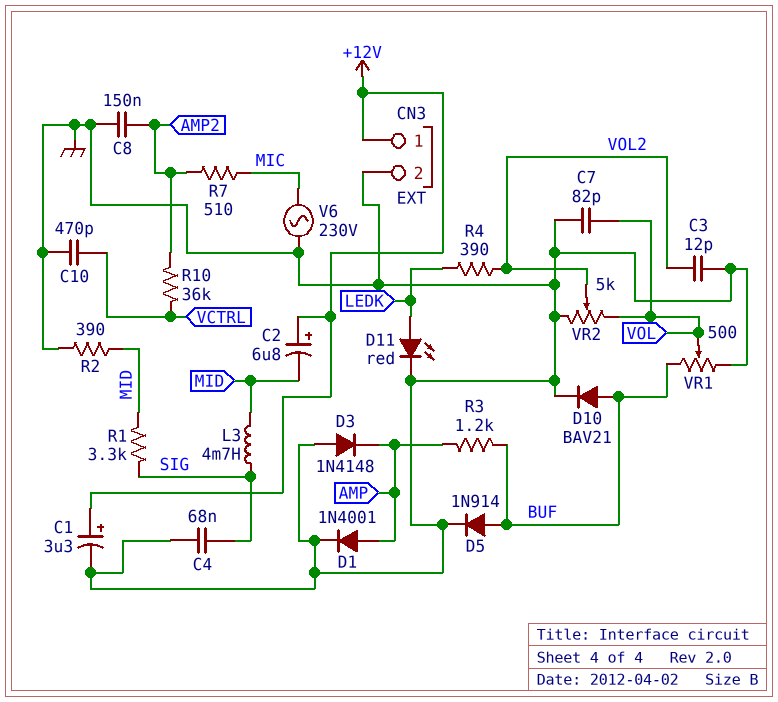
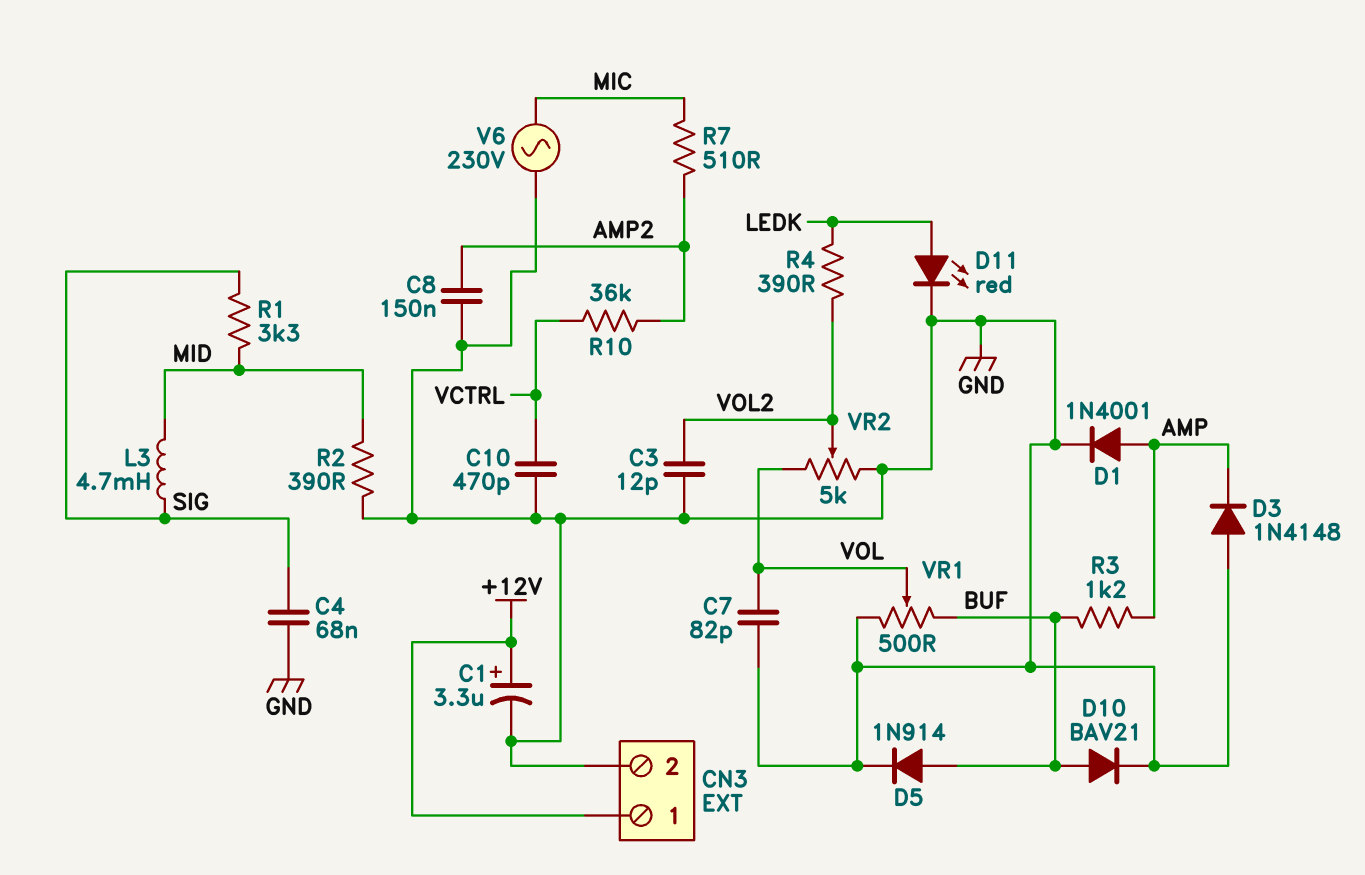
C2: 6.8uF (plus +12V, minus MID) -> none

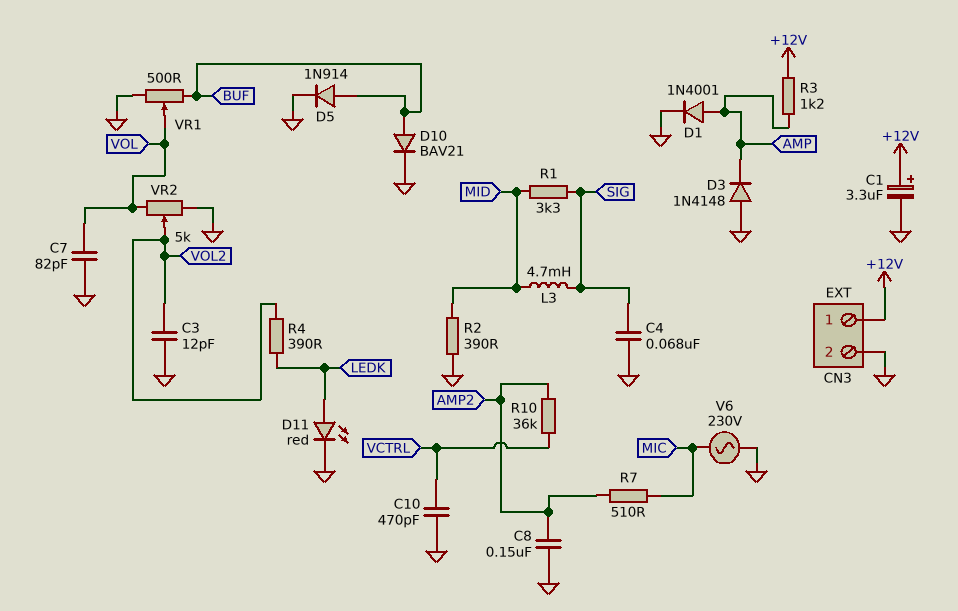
R3: 1.2k (AMP, BUF) -> 1.2k (+12V, AMP)

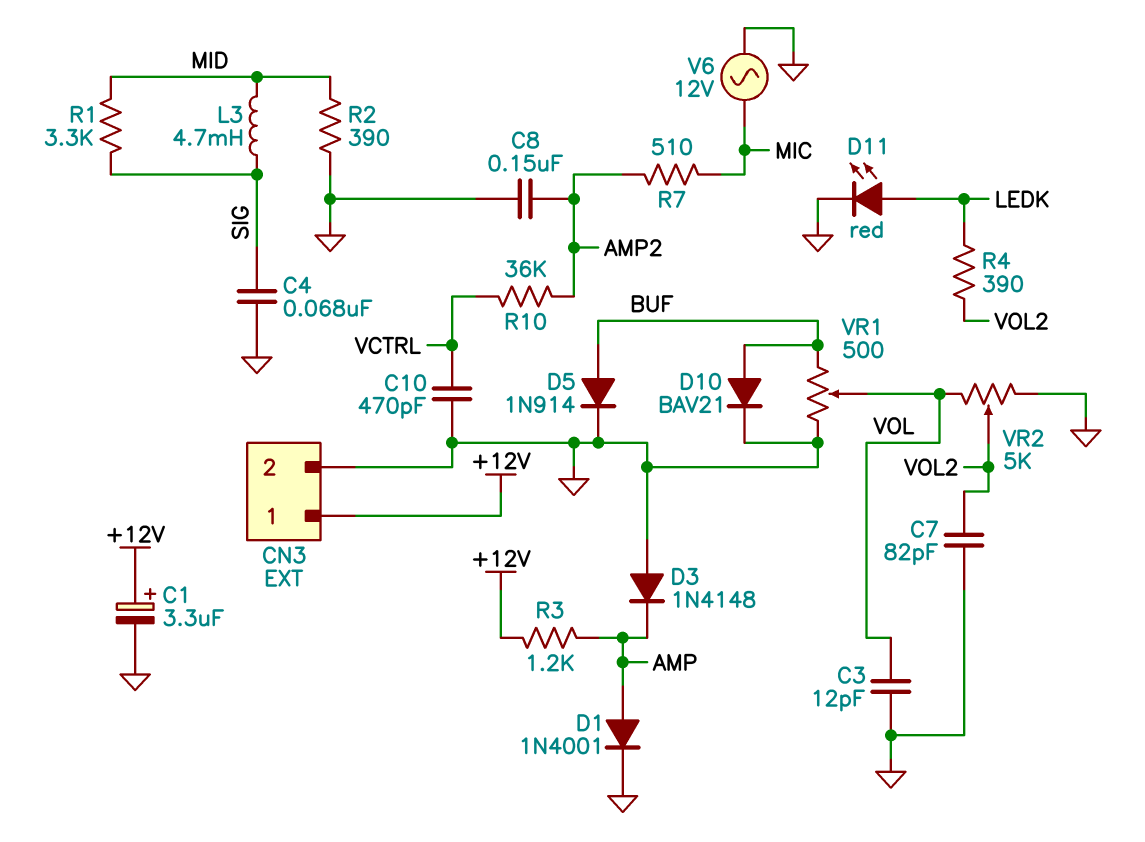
C3: 12pF (GND, VOL2) -> 12pF (GND, VOL)
C7: 82pF (GND, VOL) -> 82pF (GND, VOL2)
V6: AC 230V (GND, MIC) -> AC 12V (GND, MIC)

